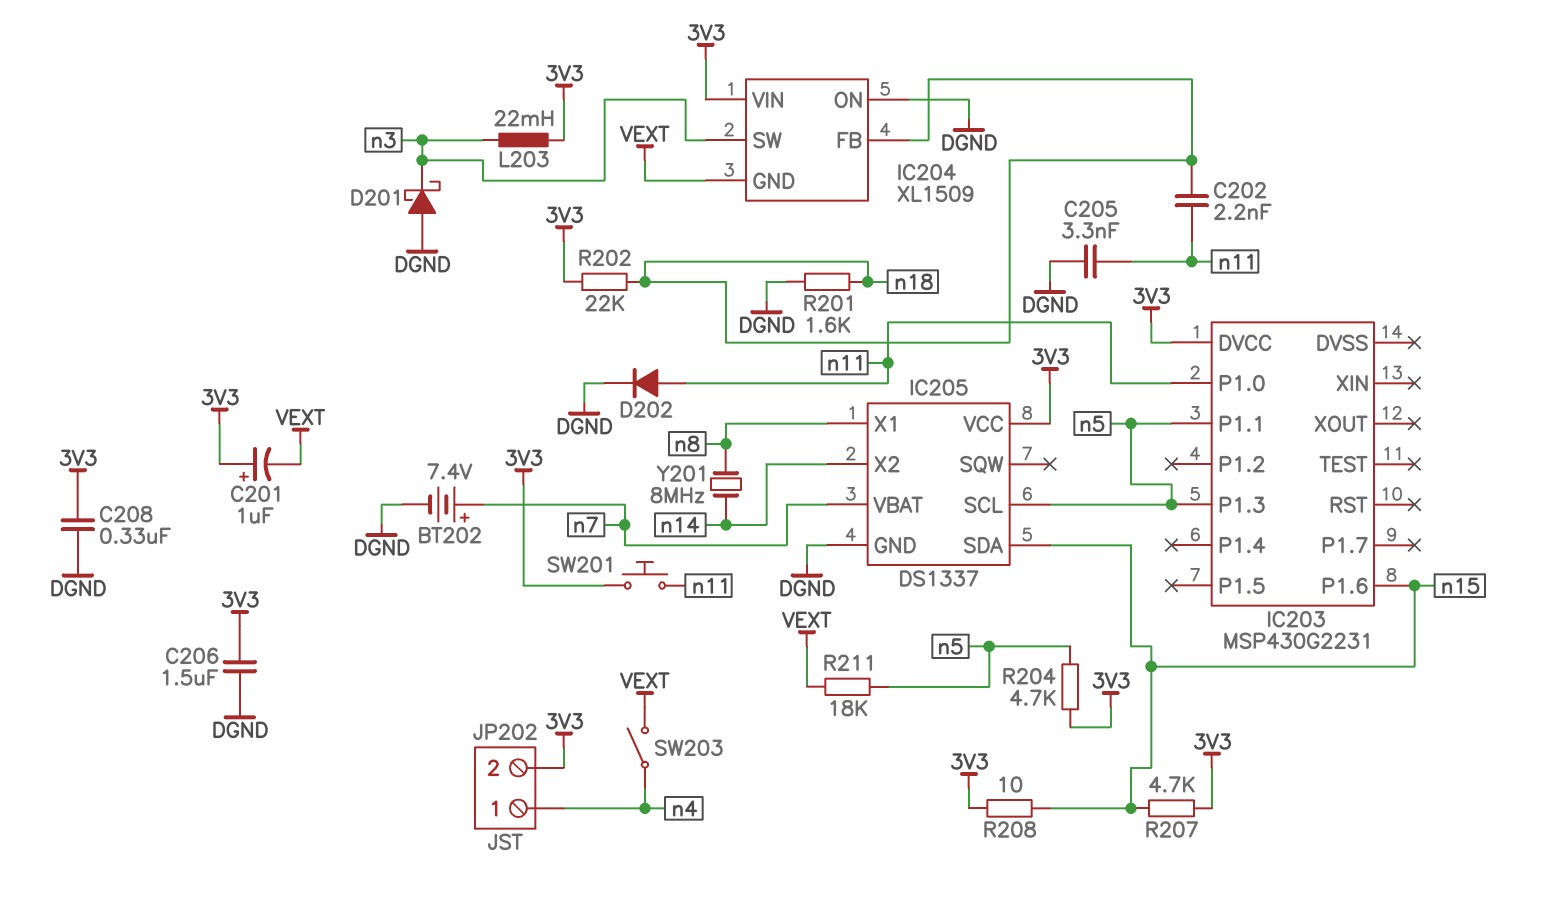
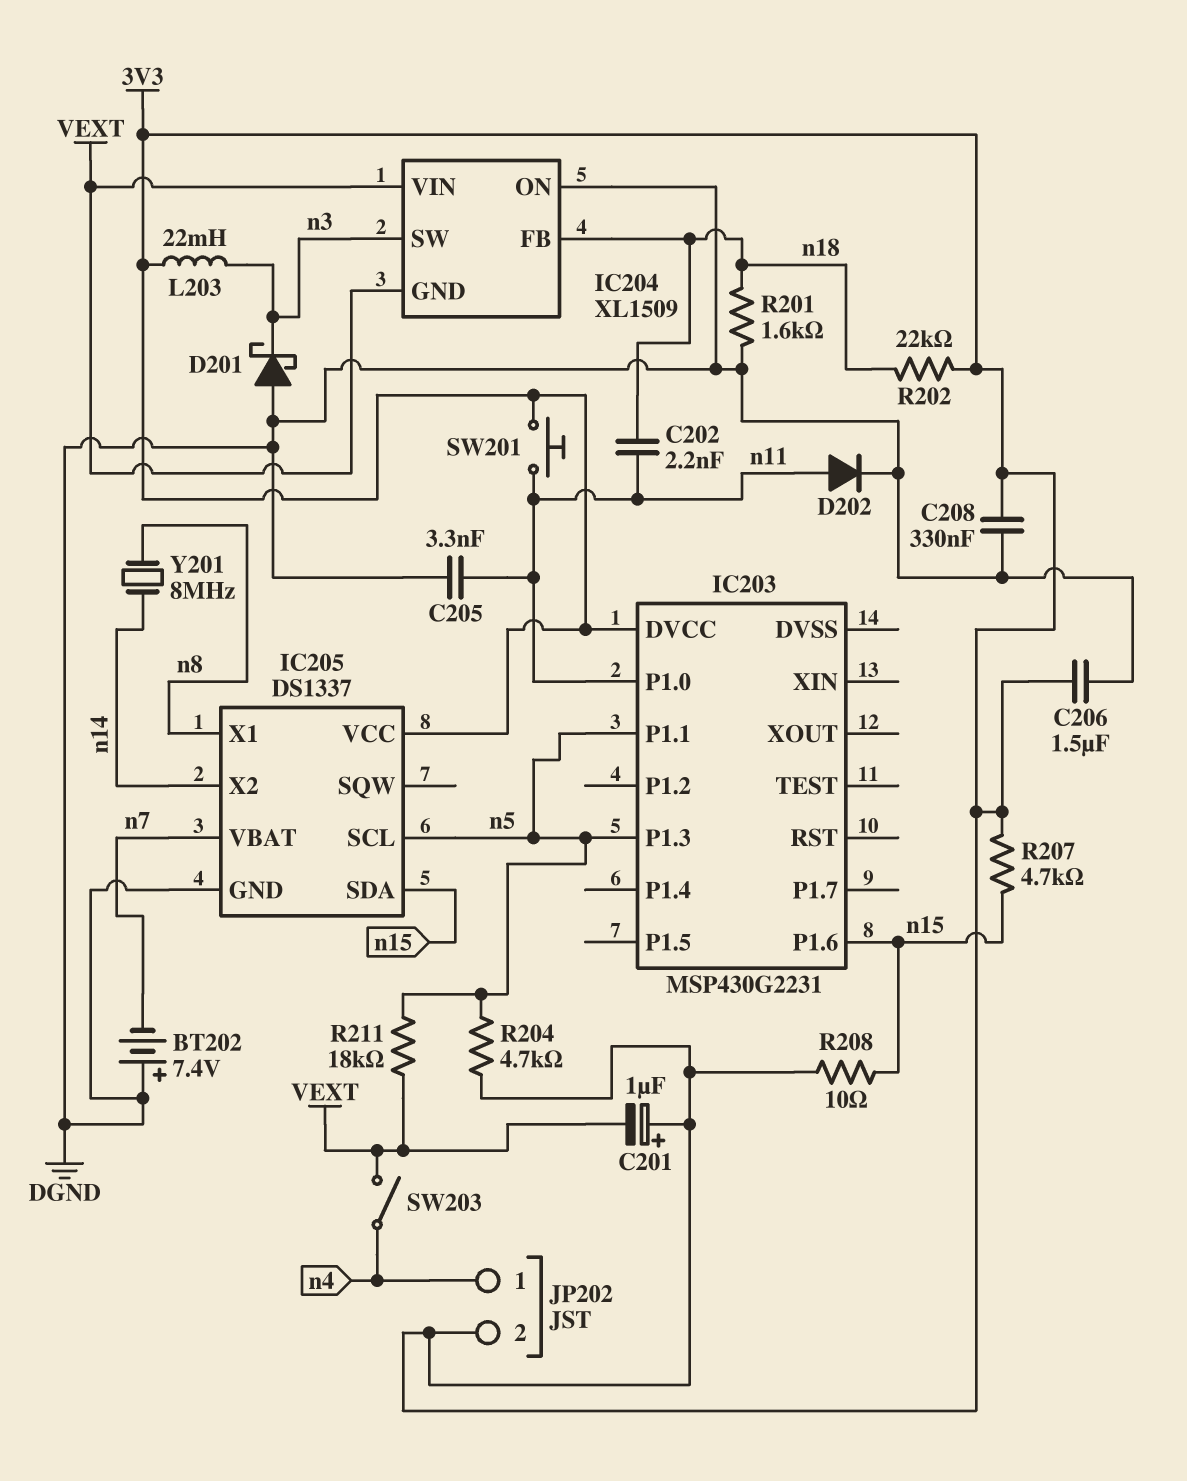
BT202: 7.4V (plus n7, minus DGND) -> 7.4V (plus DGND, minus n7)
IC204 pin VIN: 3V3 -> VEXT

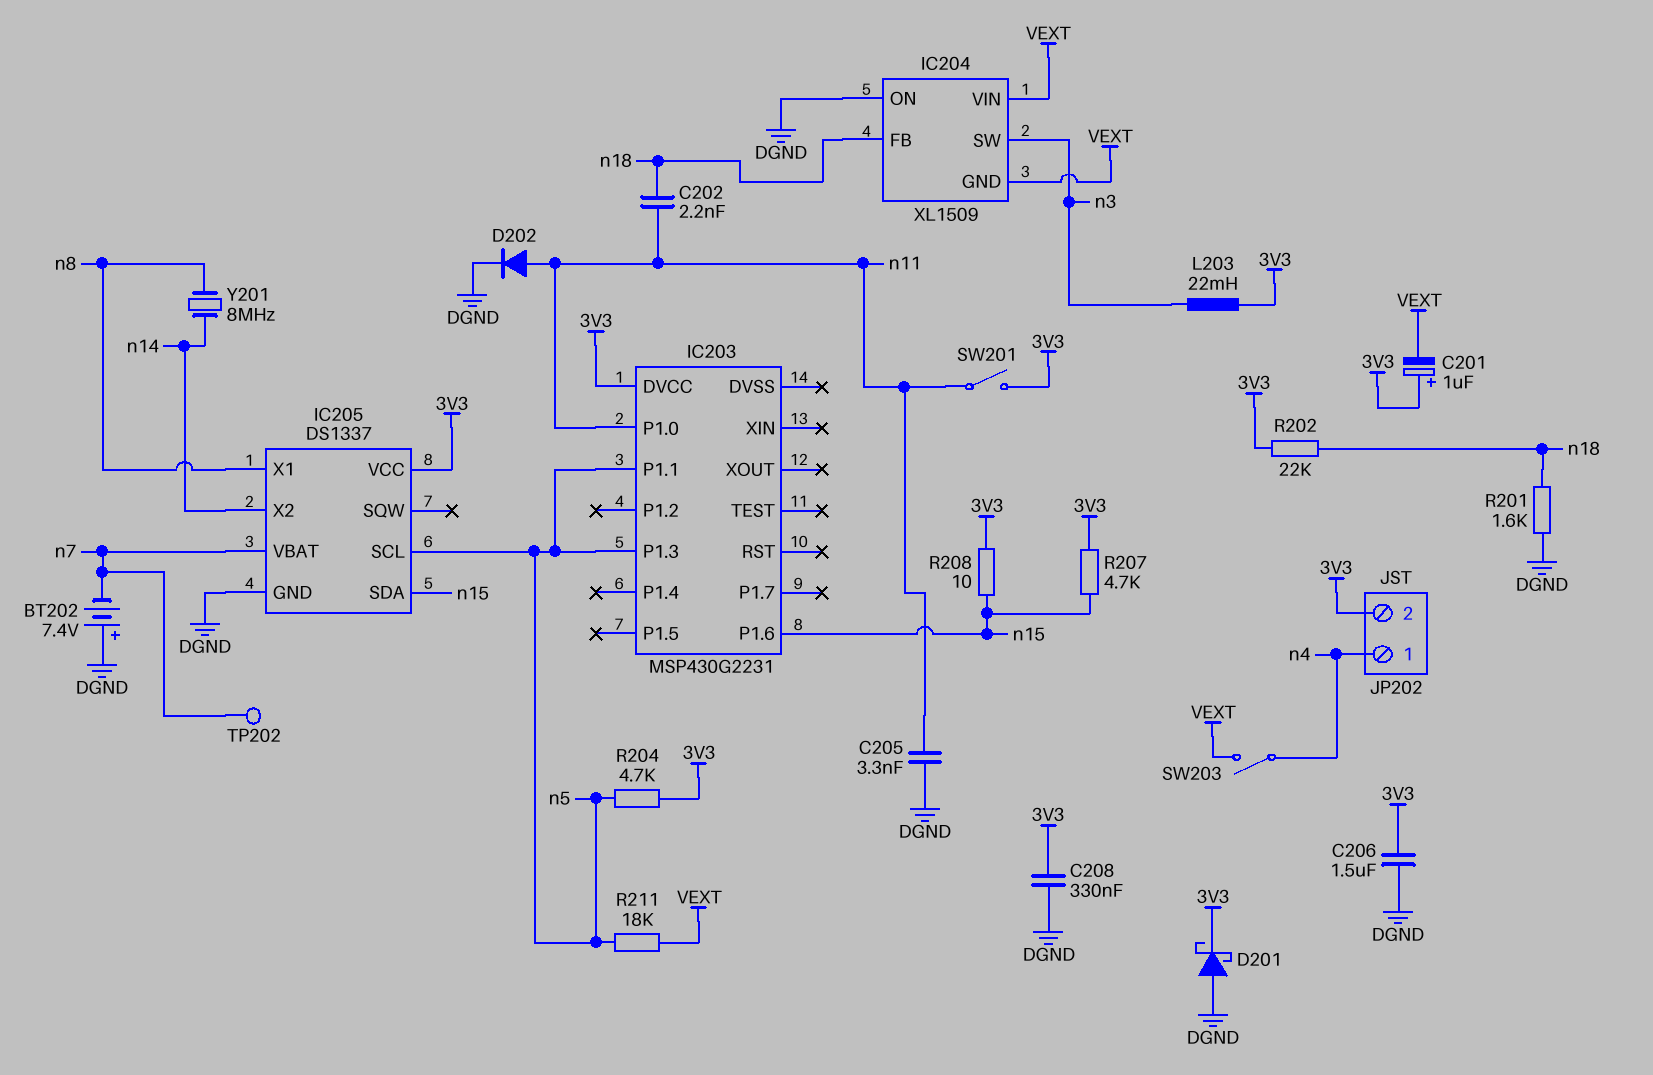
D201: schottky (A DGND, K n3) -> schottky (A DGND, K 3V3)
SW201: button (3V3, n11) -> switch (3V3, n11)
TP202: none -> test point (n7)

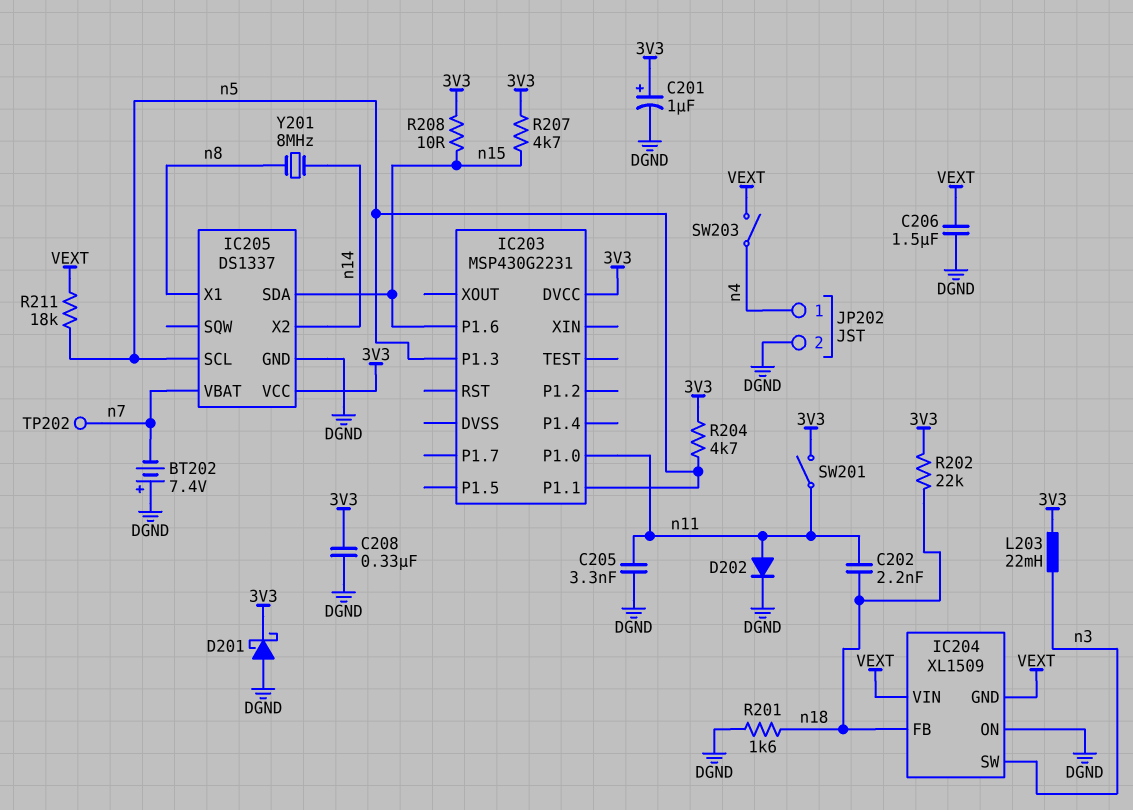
C201: 1uF (plus 3V3, minus VEXT) -> 1uF (plus 3V3, minus DGND)
C206: 1.5uF (3V3, DGND) -> 1.5uF (DGND, VEXT)
JP202 pin 2: 3V3 -> DGND

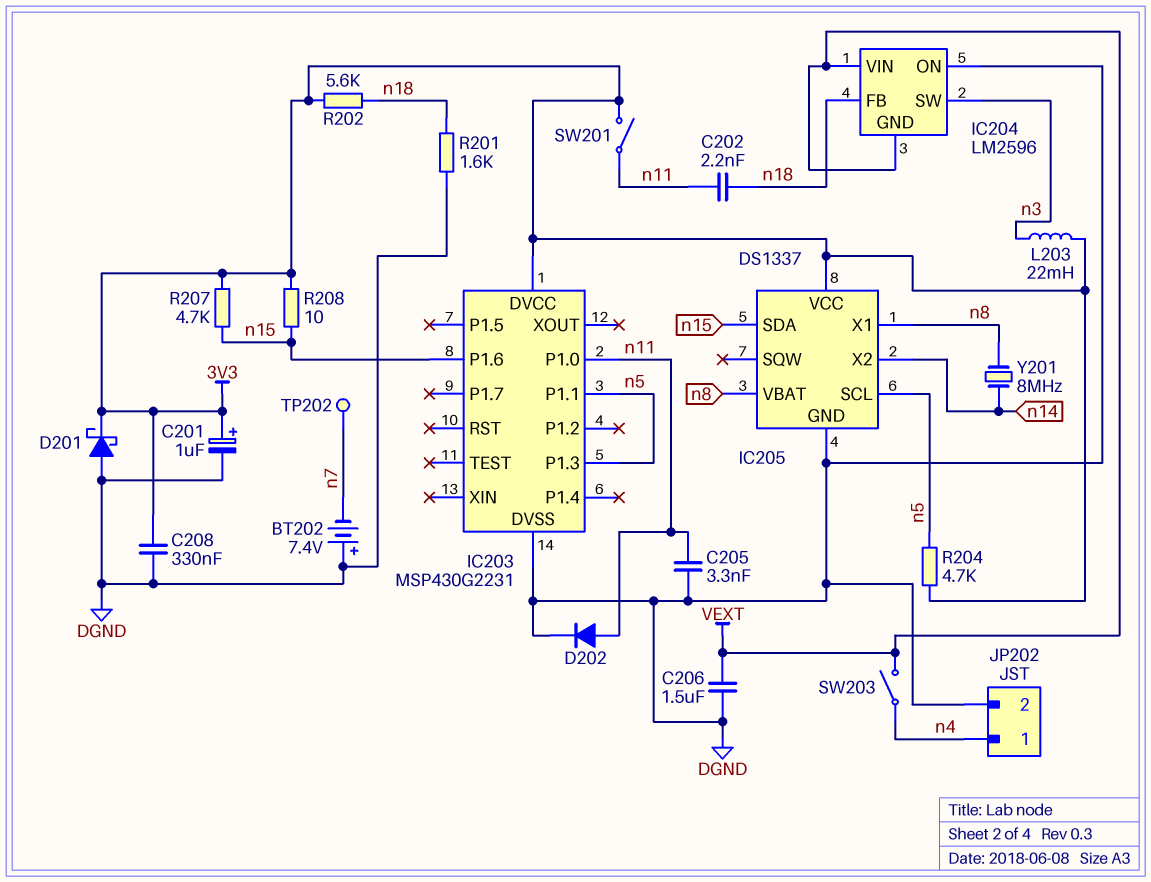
IC203 pin DVSS: none -> DGND
IC204: XL1509 -> LM2596
IC205 pin VBAT: n7 -> n8
R202: 22k (3V3, n18) -> 5.6k (3V3, n18)
R211: 18k (VEXT, n5) -> none

